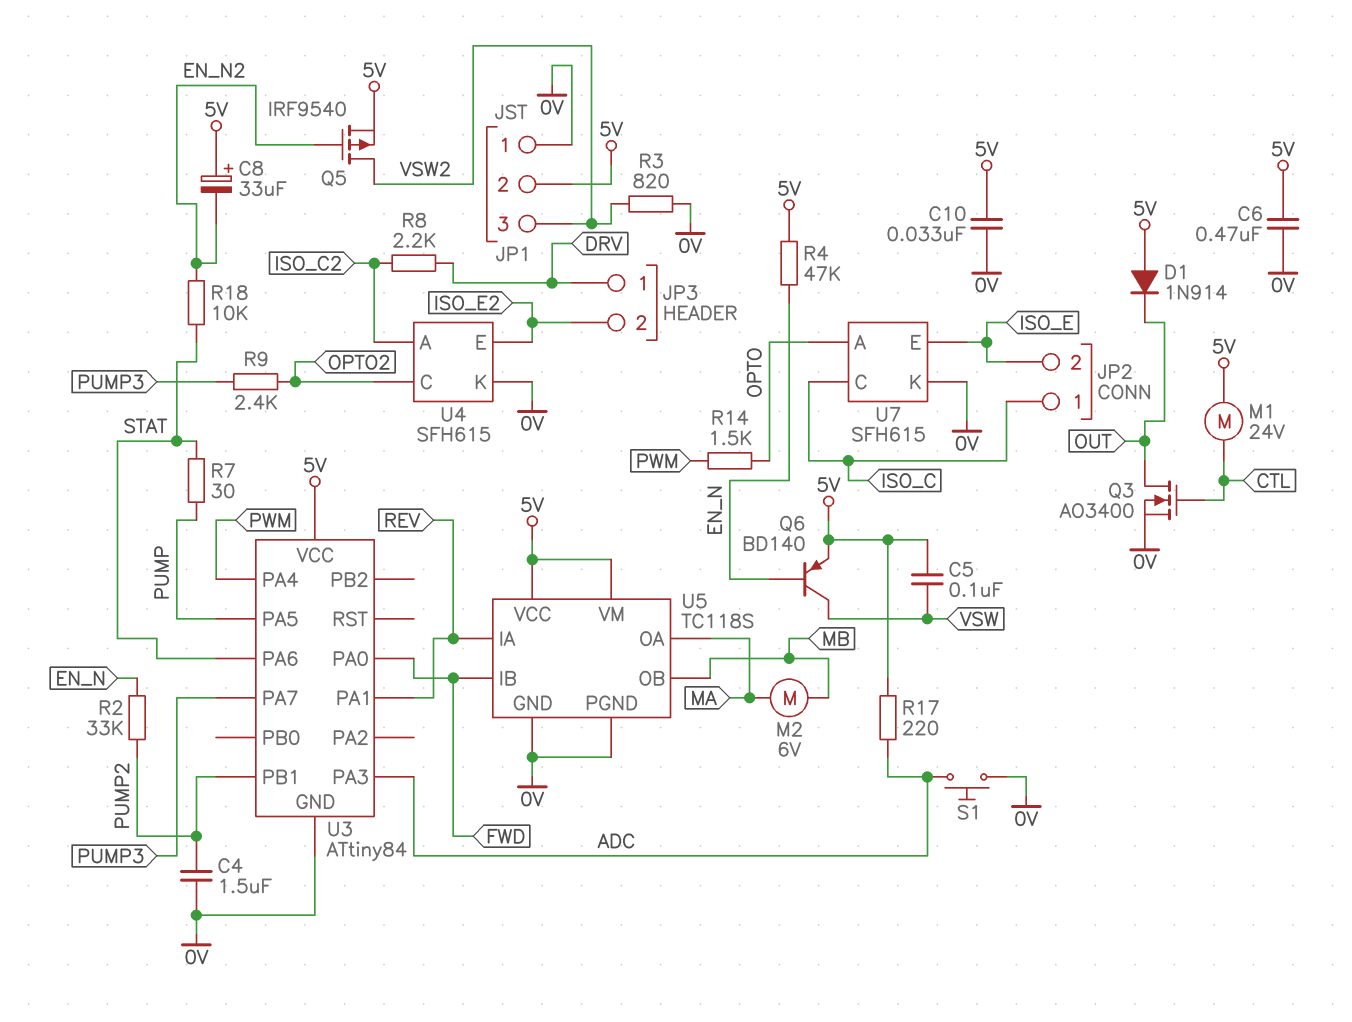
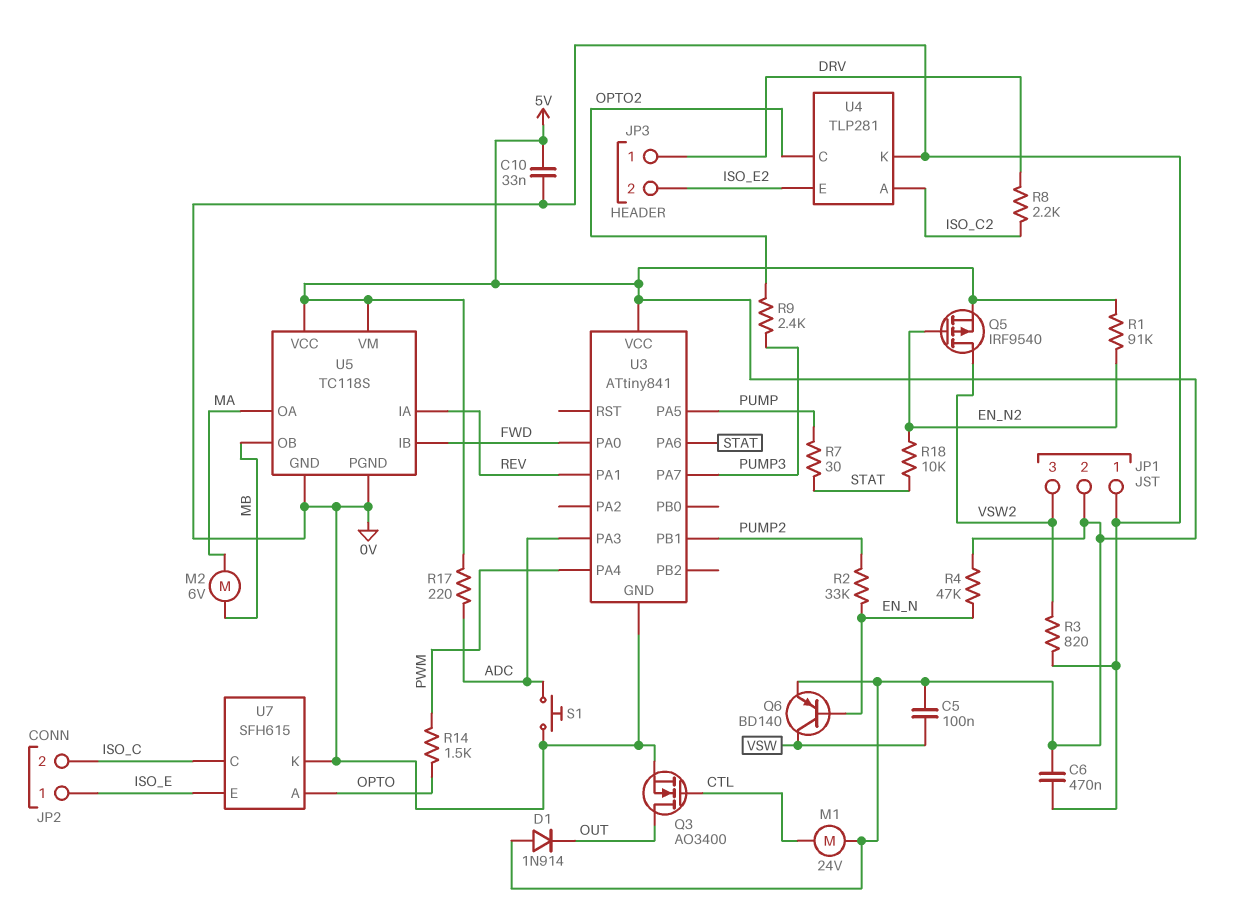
C4: 1.5uF (0V, PUMP2) -> none
C8: 33uF (plus 5V, minus EN_N2) -> none
JP2 pin 1: ISO_C -> ISO_E
JP2 pin 2: ISO_E -> ISO_C
R1: none -> 91k (5V, EN_N2)
U3: ATtiny84 -> ATtiny841
U4: SFH615 -> TLP281

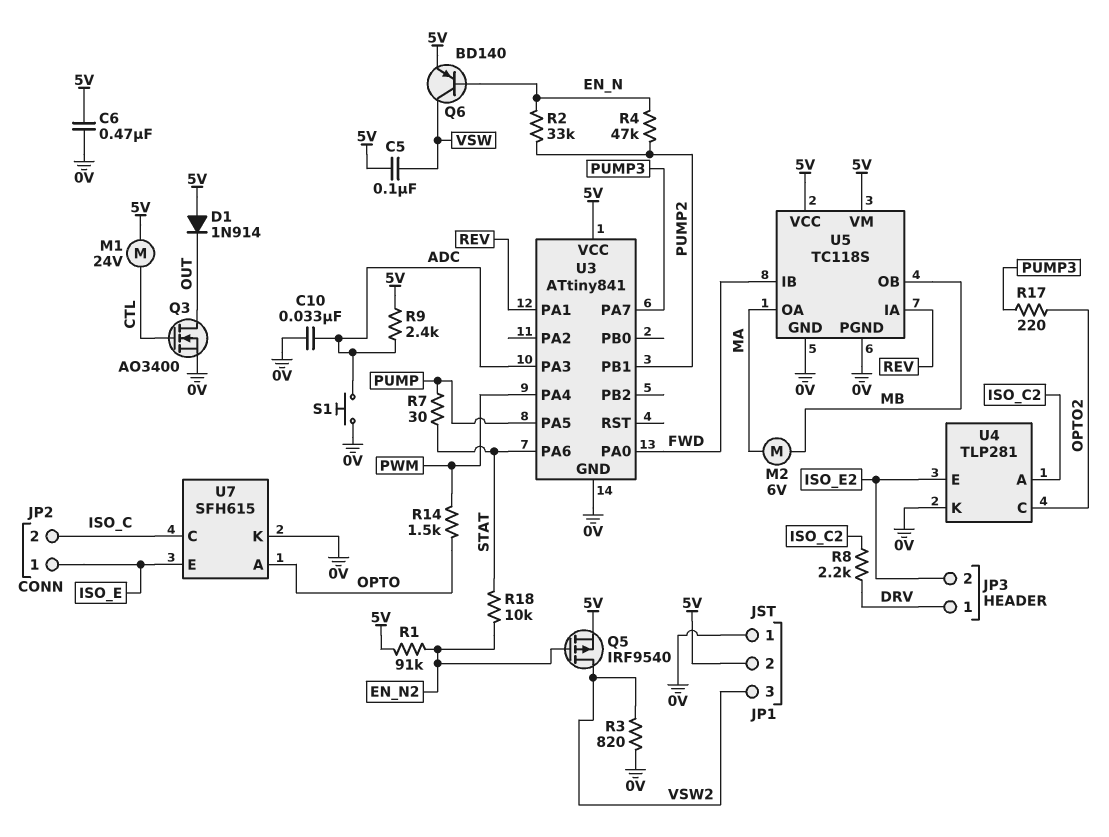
C10: 33nF (0V, 5V) -> 33nF (0V, ADC)
R4: 47k (5V, EN_N) -> 47k (EN_N, PUMP2)
R9: 2.4k (OPTO2, PUMP3) -> 2.4k (5V, ADC)
R17: 220 (5V, ADC) -> 220 (OPTO2, PUMP3)

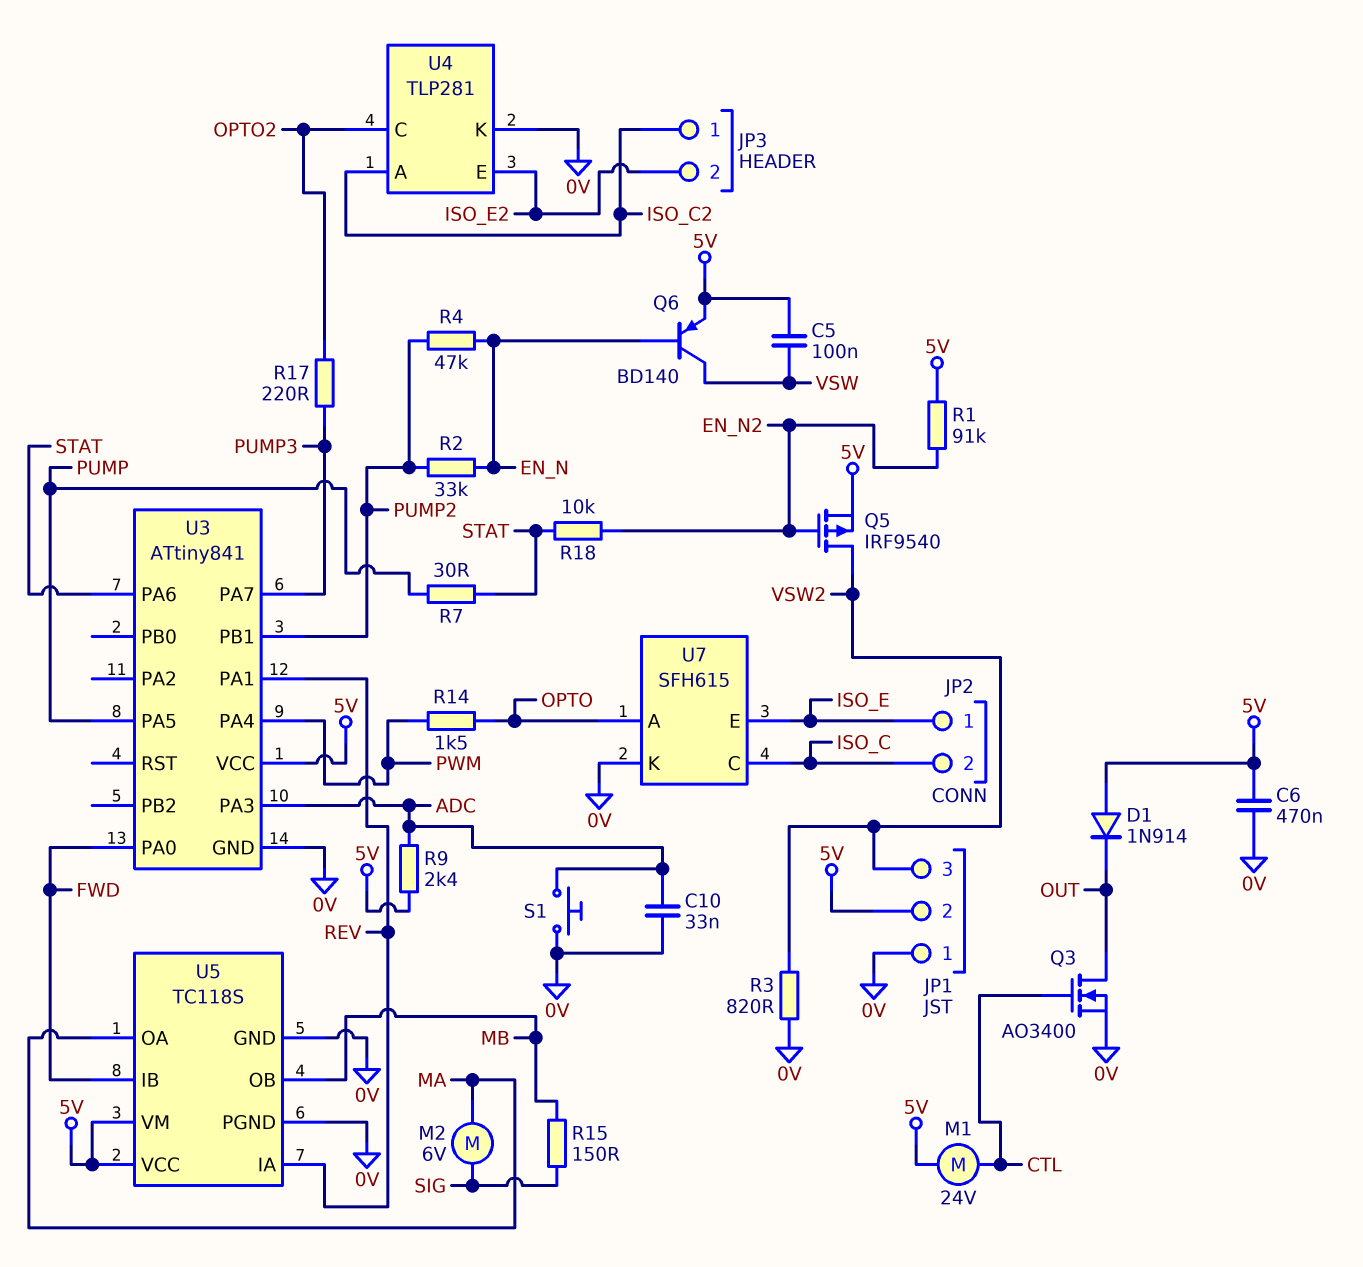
JP3 pin 1: DRV -> ISO_C2
M2: motor 6V (MA, MB) -> motor 6V (MA, SIG)
R8: 2.2k (DRV, ISO_C2) -> none
R15: none -> 150 (MB, SIG)

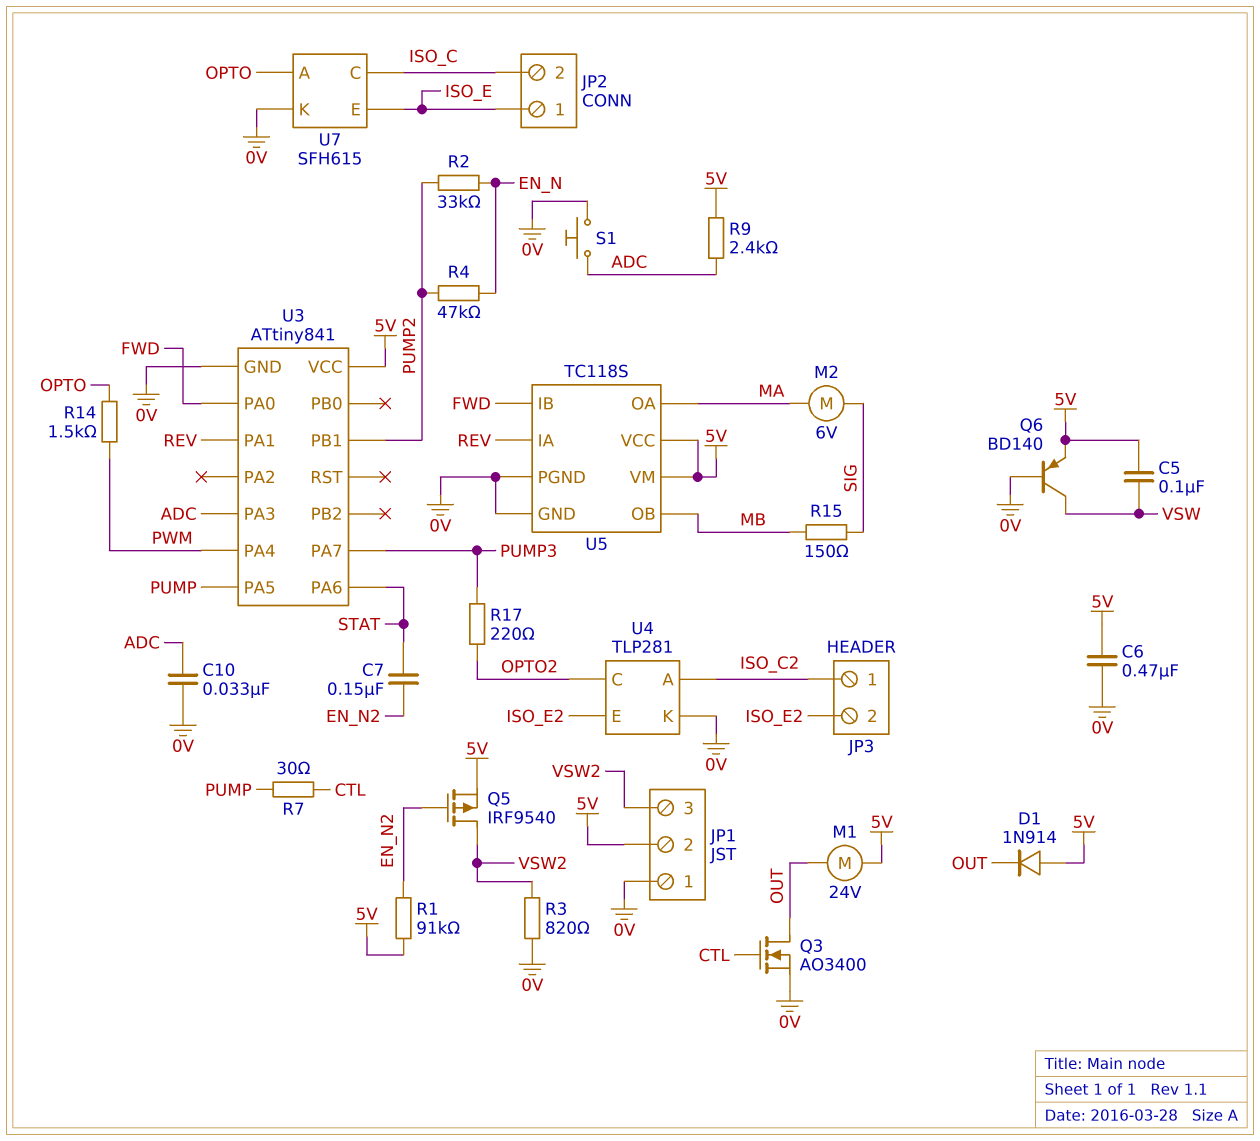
C7: none -> 150nF (EN_N2, STAT)
M1: motor 24V (5V, CTL) -> motor 24V (5V, OUT)
Q6: PNP BD140 (B EN_N, C VSW, E 5V) -> PNP BD140 (B 0V, C VSW, E 5V)
R7: 30 (PUMP, STAT) -> 30 (CTL, PUMP)
R18: 10k (EN_N2, STAT) -> none

